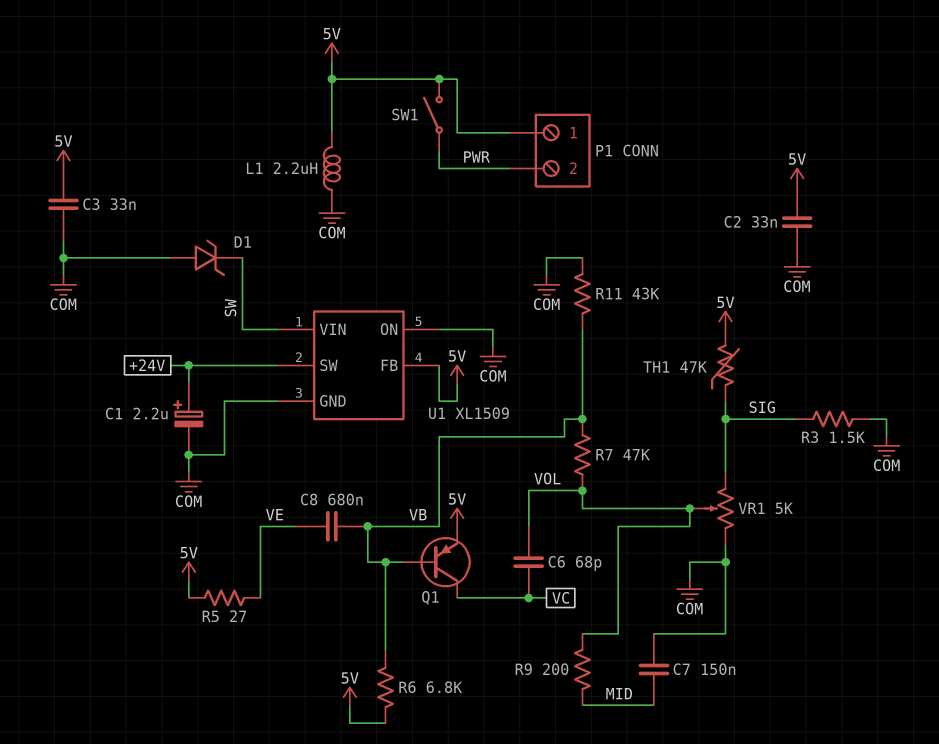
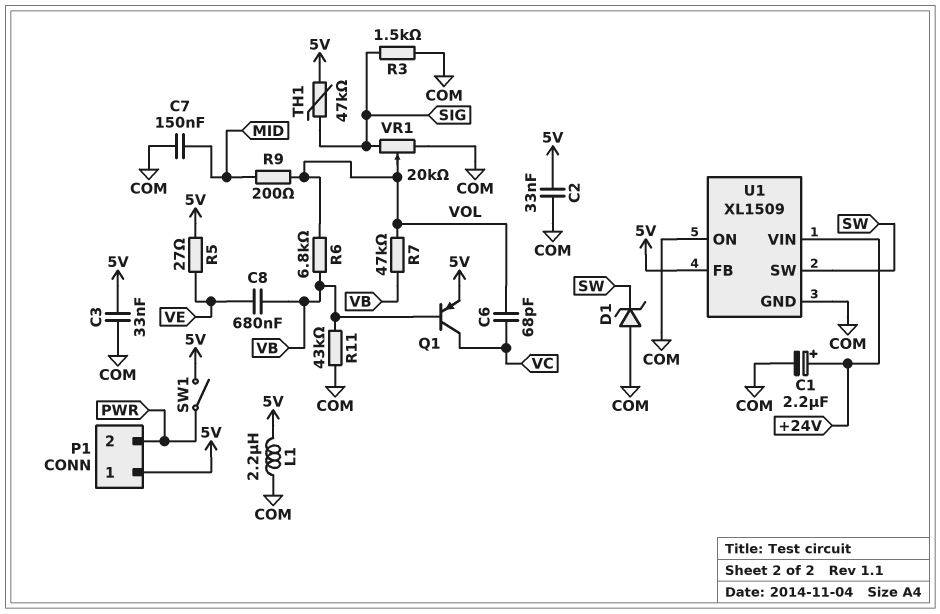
R6: 6.8k (5V, VB) -> 6.8k (VB, VOL)
U1 pin SW: +24V -> SW
U1 pin VIN: SW -> +24V
VR1: 5k (COM, SIG, wiper VOL) -> 20k (COM, SIG, wiper VOL)

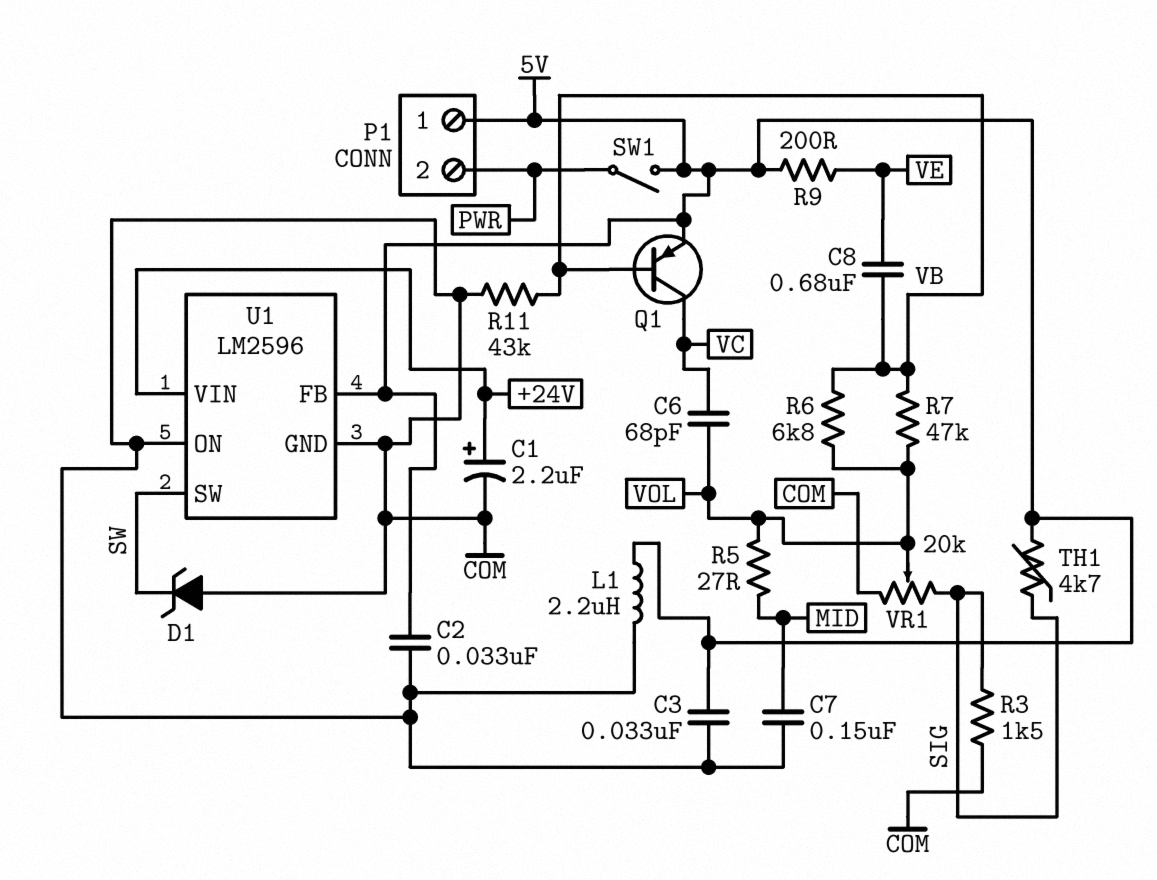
R5: 27 (5V, VE) -> 27 (MID, VOL)
R9: 200 (MID, VOL) -> 200 (5V, VE)
TH1: 47k (5V, SIG) -> 4.7k (5V, SIG)
U1: XL1509 -> LM2596

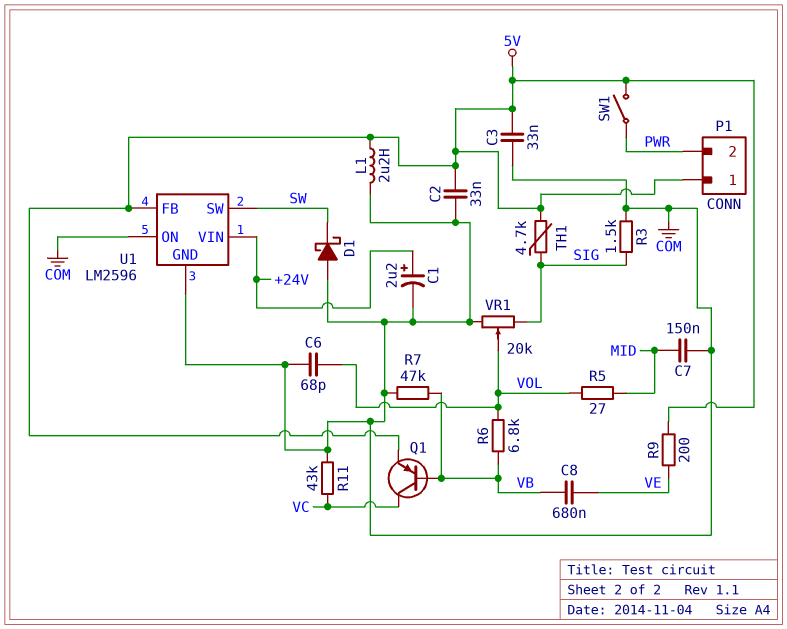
C6: 68pF (VC, VOL) -> 68pF (COM, VOL)
D1: zener (A COM, K SW) -> schottky (A COM, K SW)
R7: 47k (VB, VOL) -> 47k (COM, VB)
R11: 43k (COM, VB) -> 43k (COM, VC)

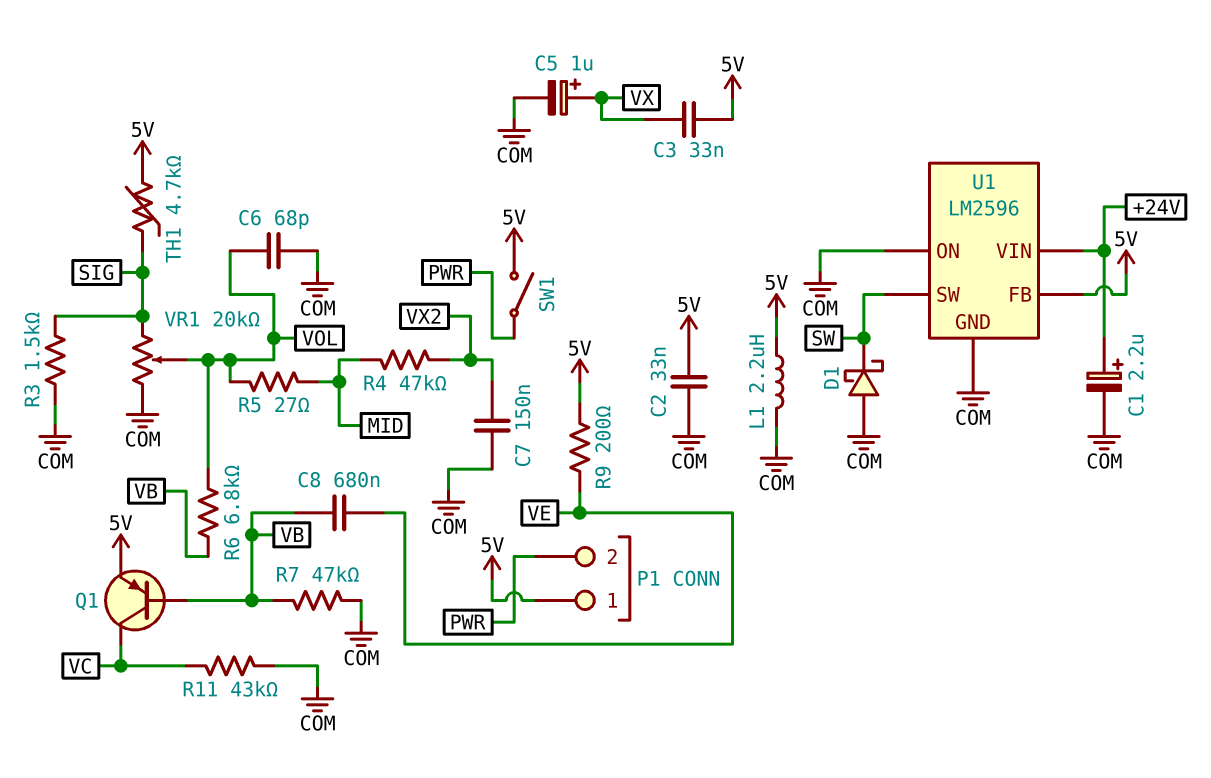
C3: 33nF (5V, COM) -> 33nF (5V, VX)
C5: none -> 1uF (plus VX, minus COM)
C7: 150nF (COM, MID) -> 150nF (COM, VX2)
R4: none -> 47k (MID, VX2)

